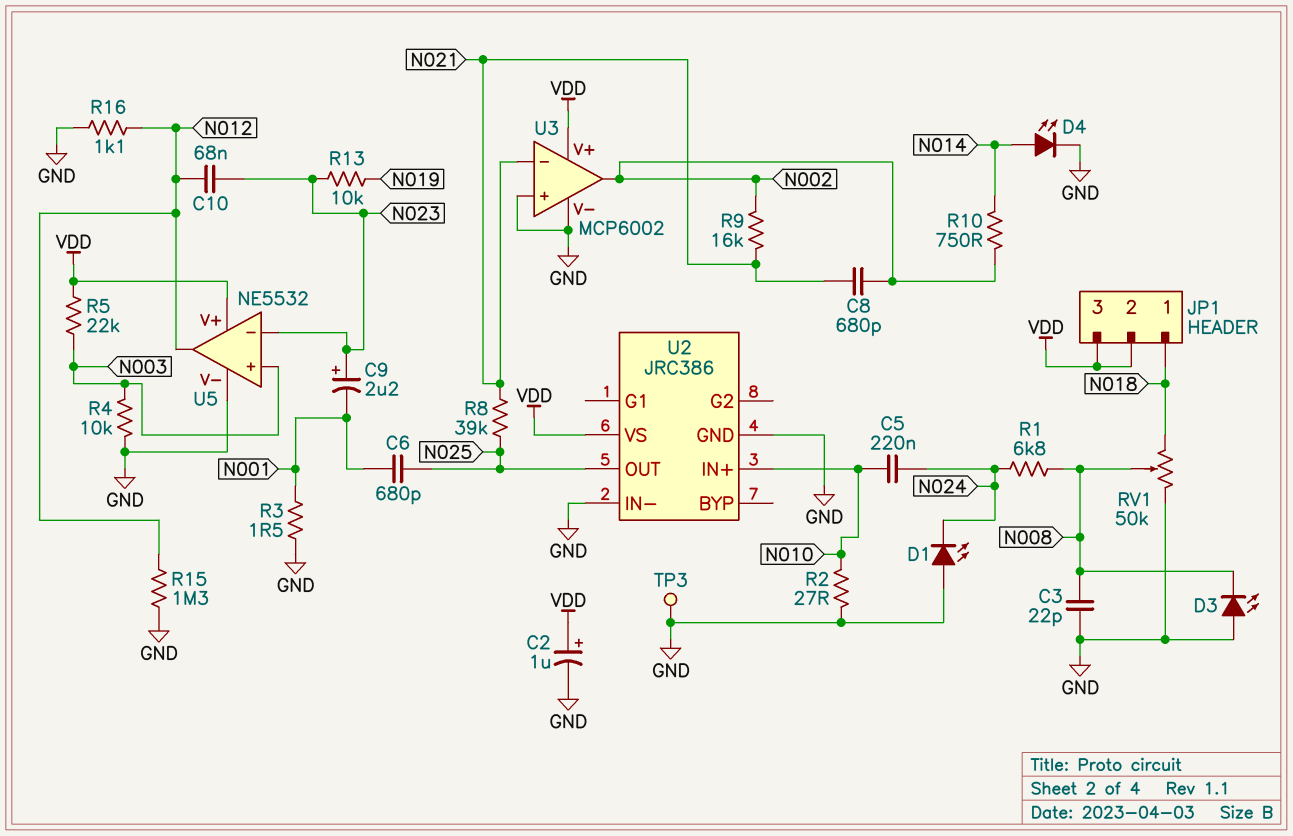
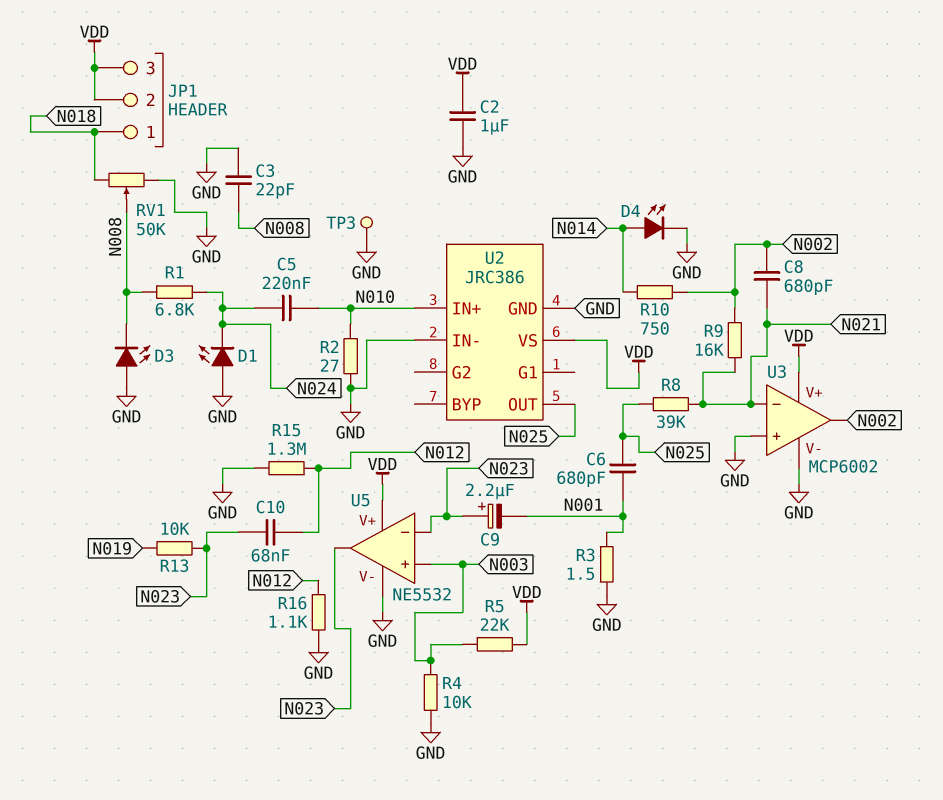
C2: 1uF (plus VDD, minus GND) -> 1uF (GND, VDD)
U5 pin out: N012 -> N023

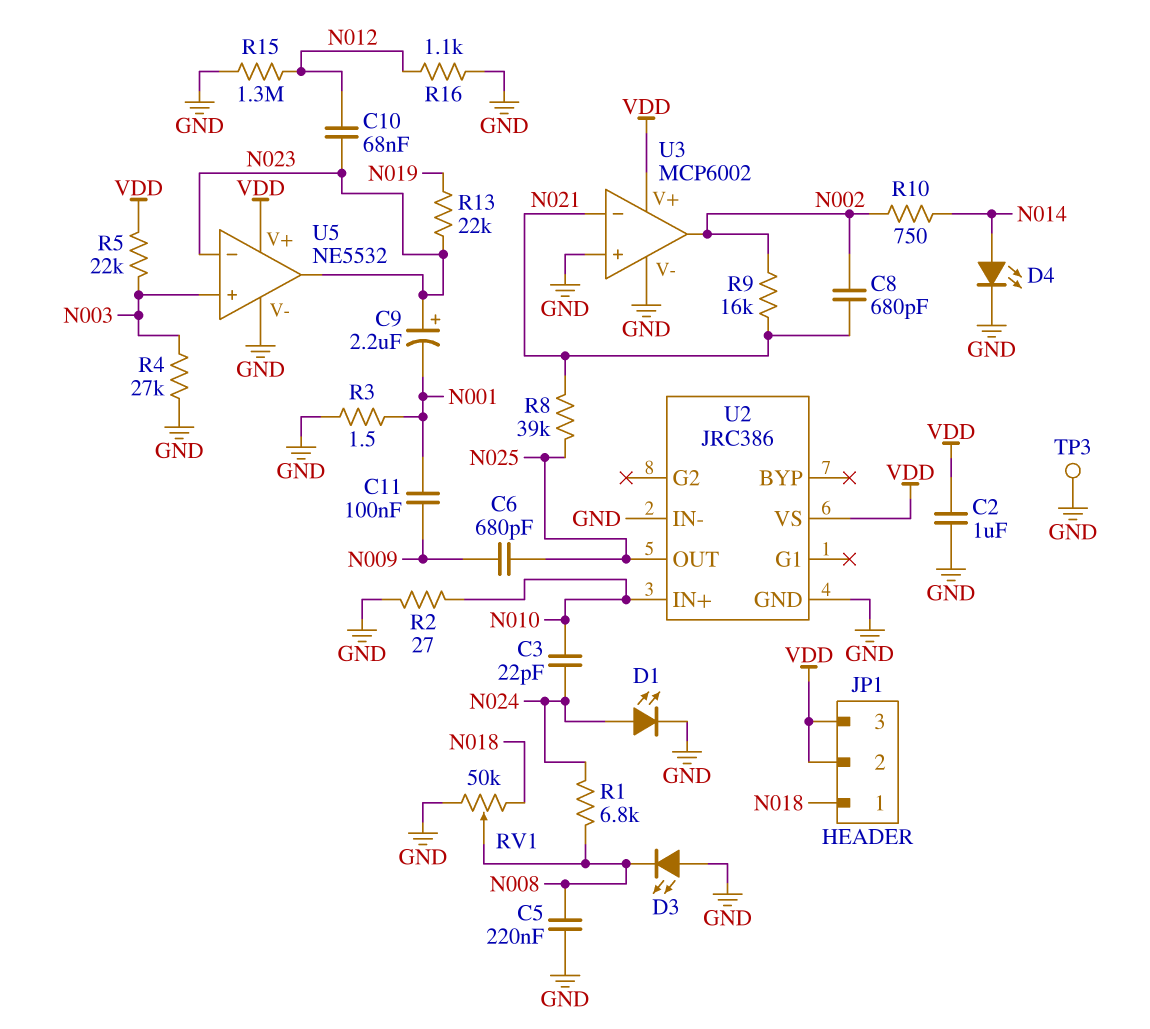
C3: 22pF (GND, N008) -> 22pF (N010, N024)
C5: 220nF (N010, N024) -> 220nF (GND, N008)
C6: 680pF (N001, N025) -> 680pF (N009, N025)
C11: none -> 100nF (N001, N009)
D1: LED (A GND, K N024) -> LED (A N024, K GND)
R4: 10k (GND, N003) -> 27k (GND, N003)
R13: 10k (N019, N023) -> 22k (N019, N023)

